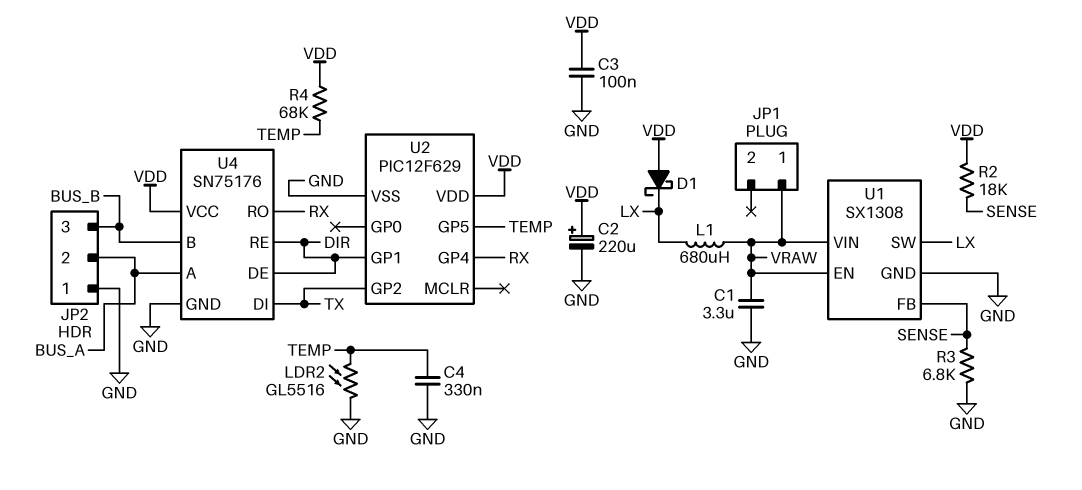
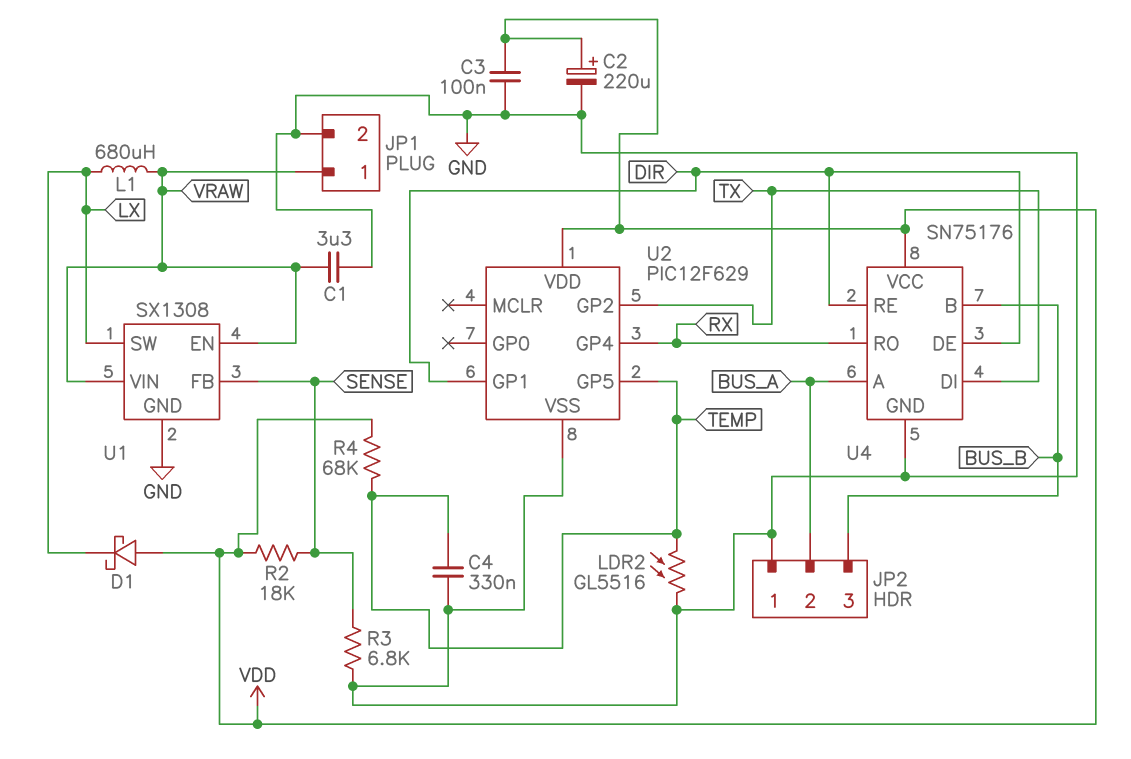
JP1 pin 2: none -> GND

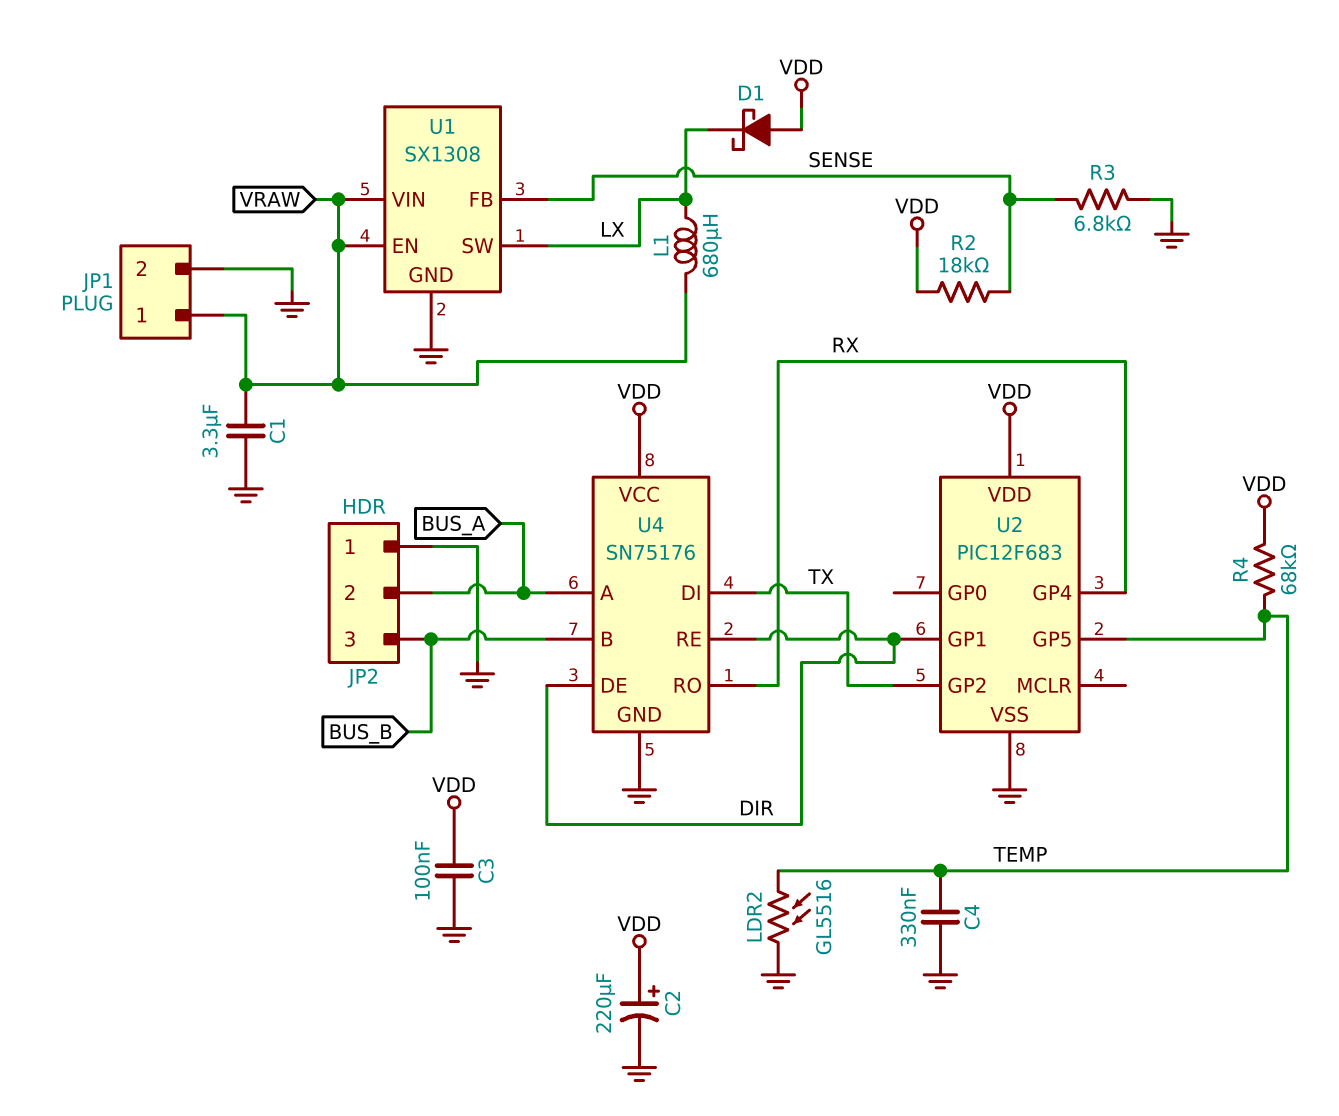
U2: PIC12F629 -> PIC12F683

